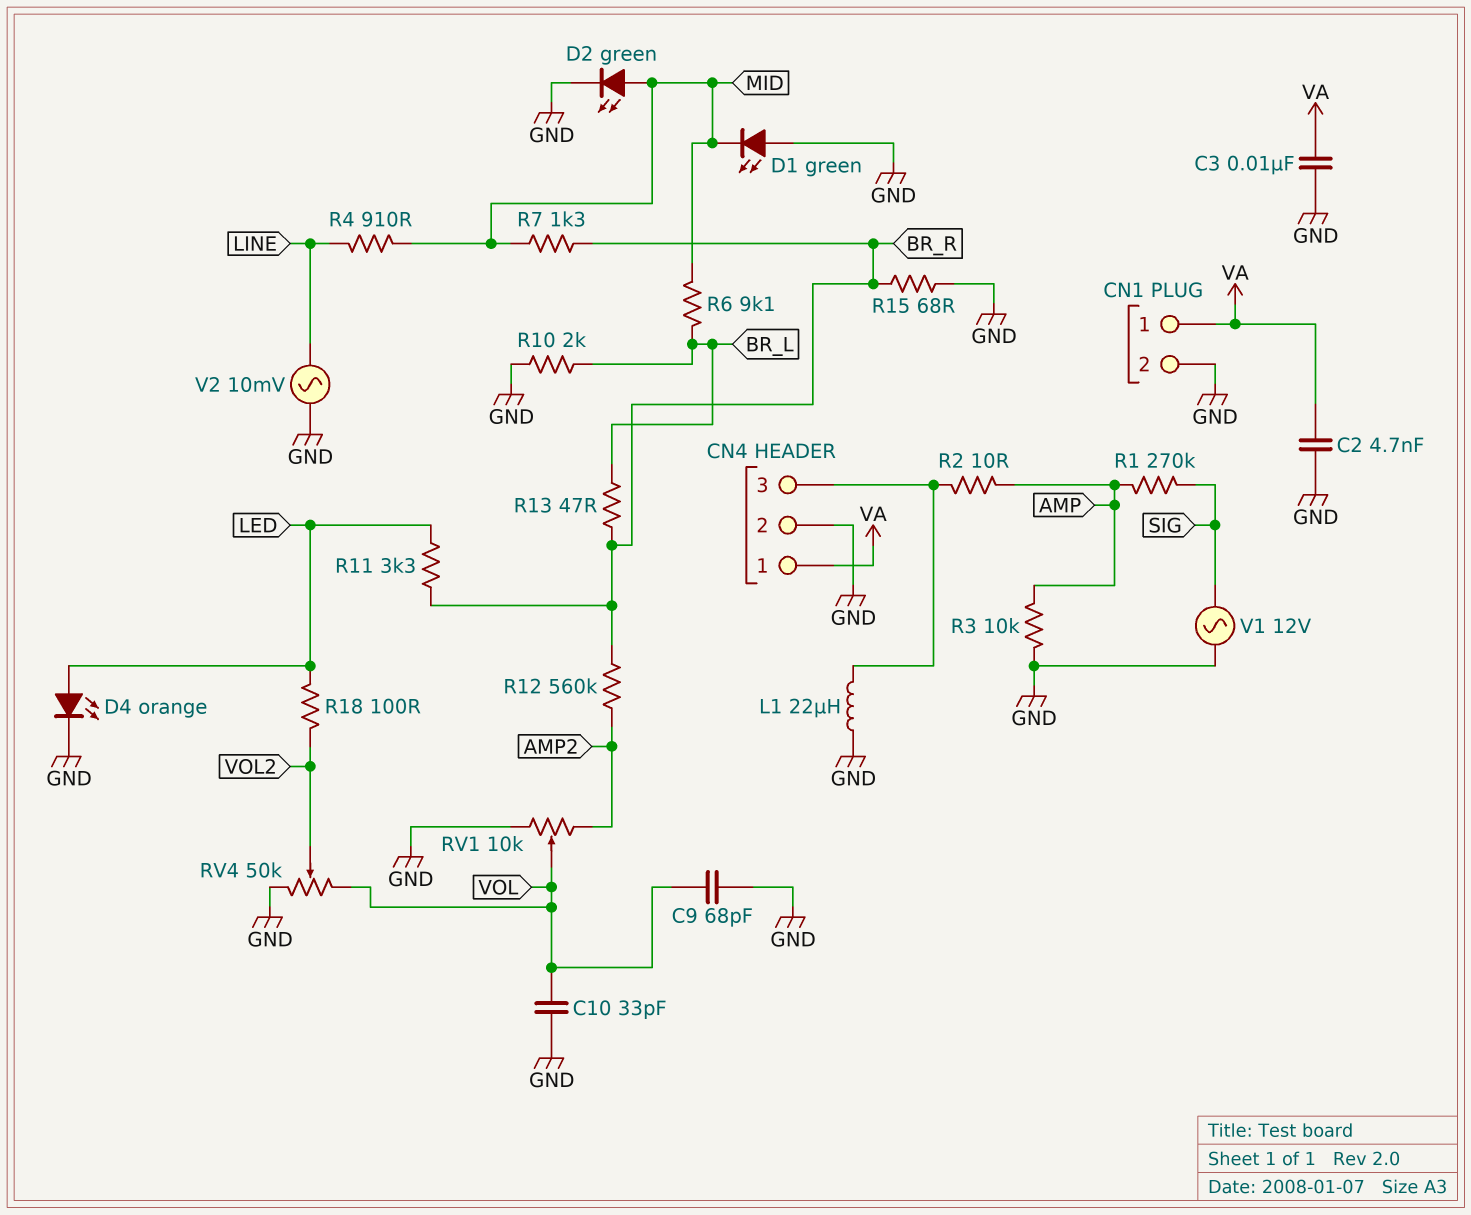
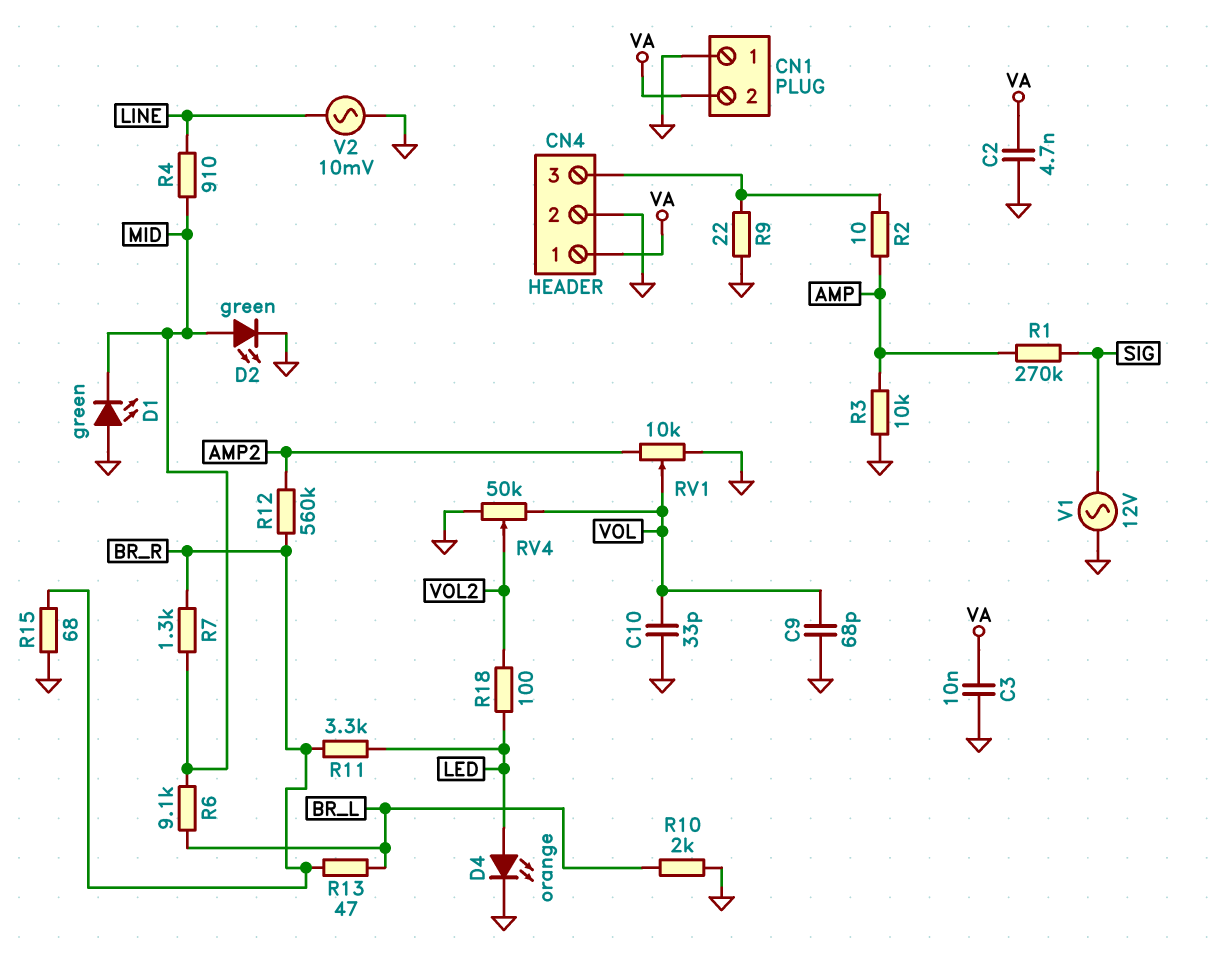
CN1 pin 1: VA -> GND
CN1 pin 2: GND -> VA
L1: 22uH (CN4/3, GND) -> none
R9: none -> 22 (CN4/3, GND)

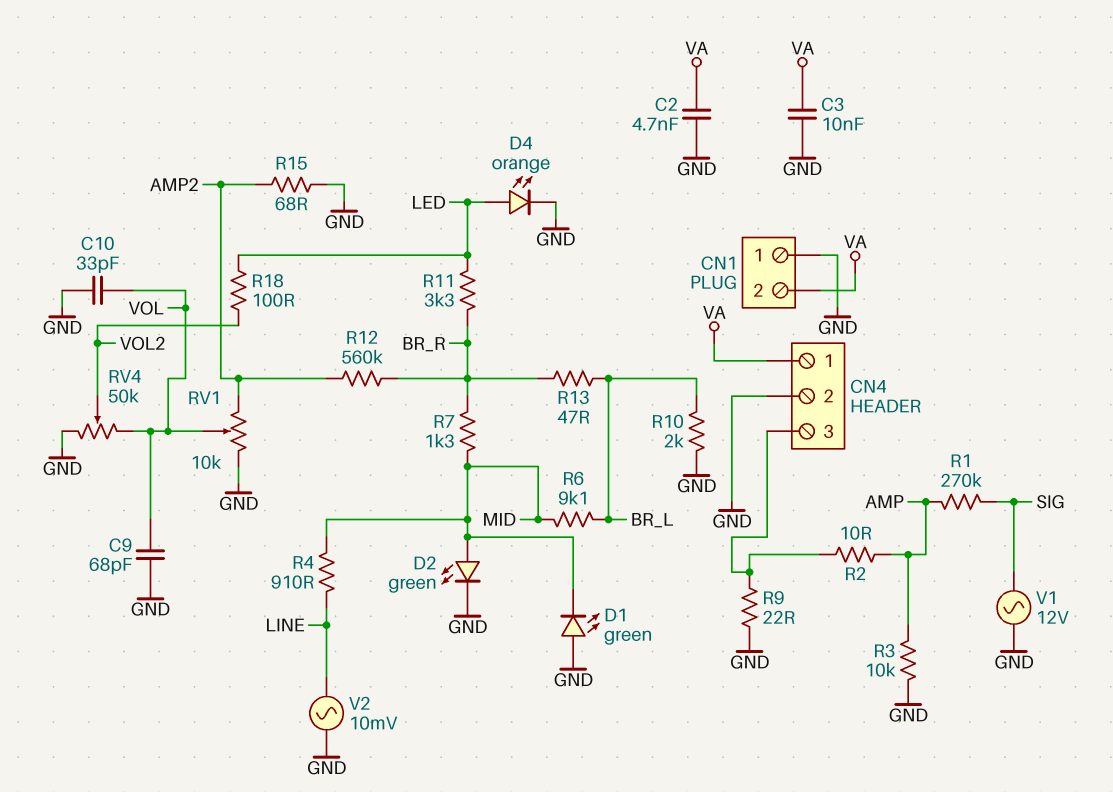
R15: 68 (BR_R, GND) -> 68 (AMP2, GND)

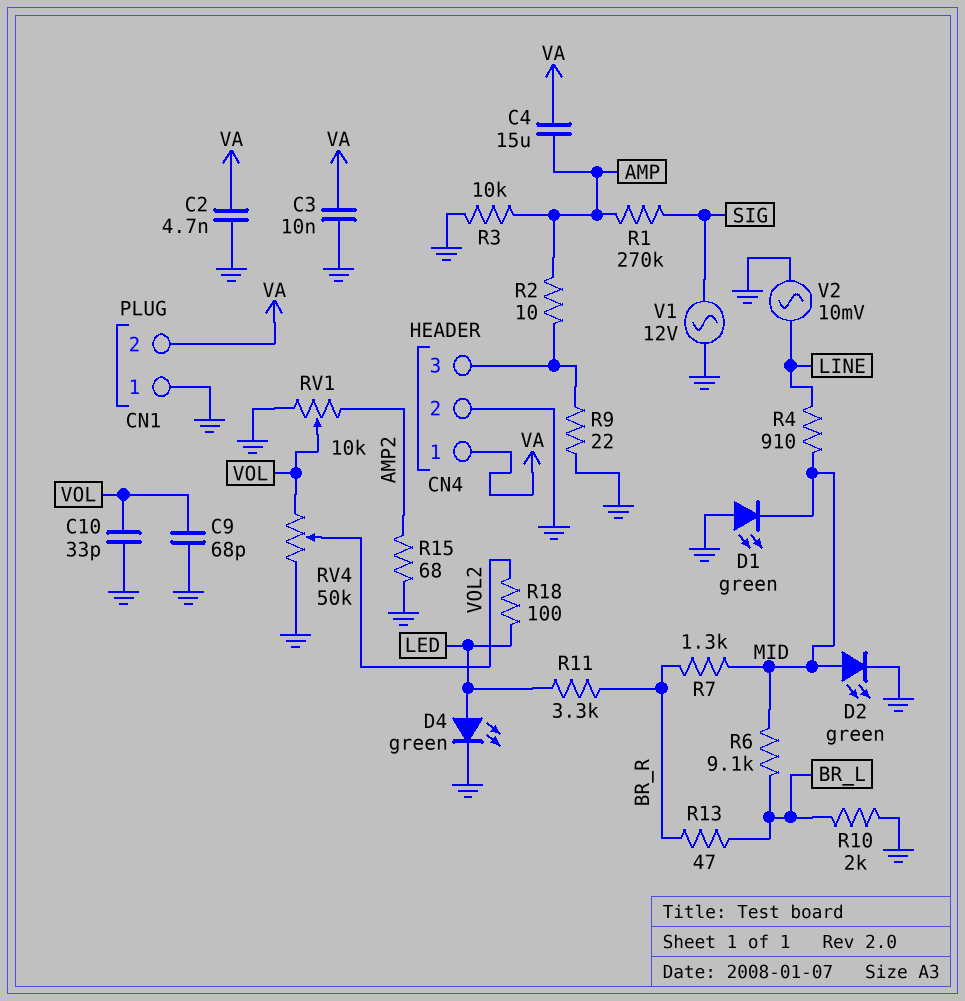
C4: none -> 15uF (AMP, VA)
D4: LED orange (A LED, K GND) -> LED green (A LED, K GND)
R12: 560k (AMP2, BR_R) -> none

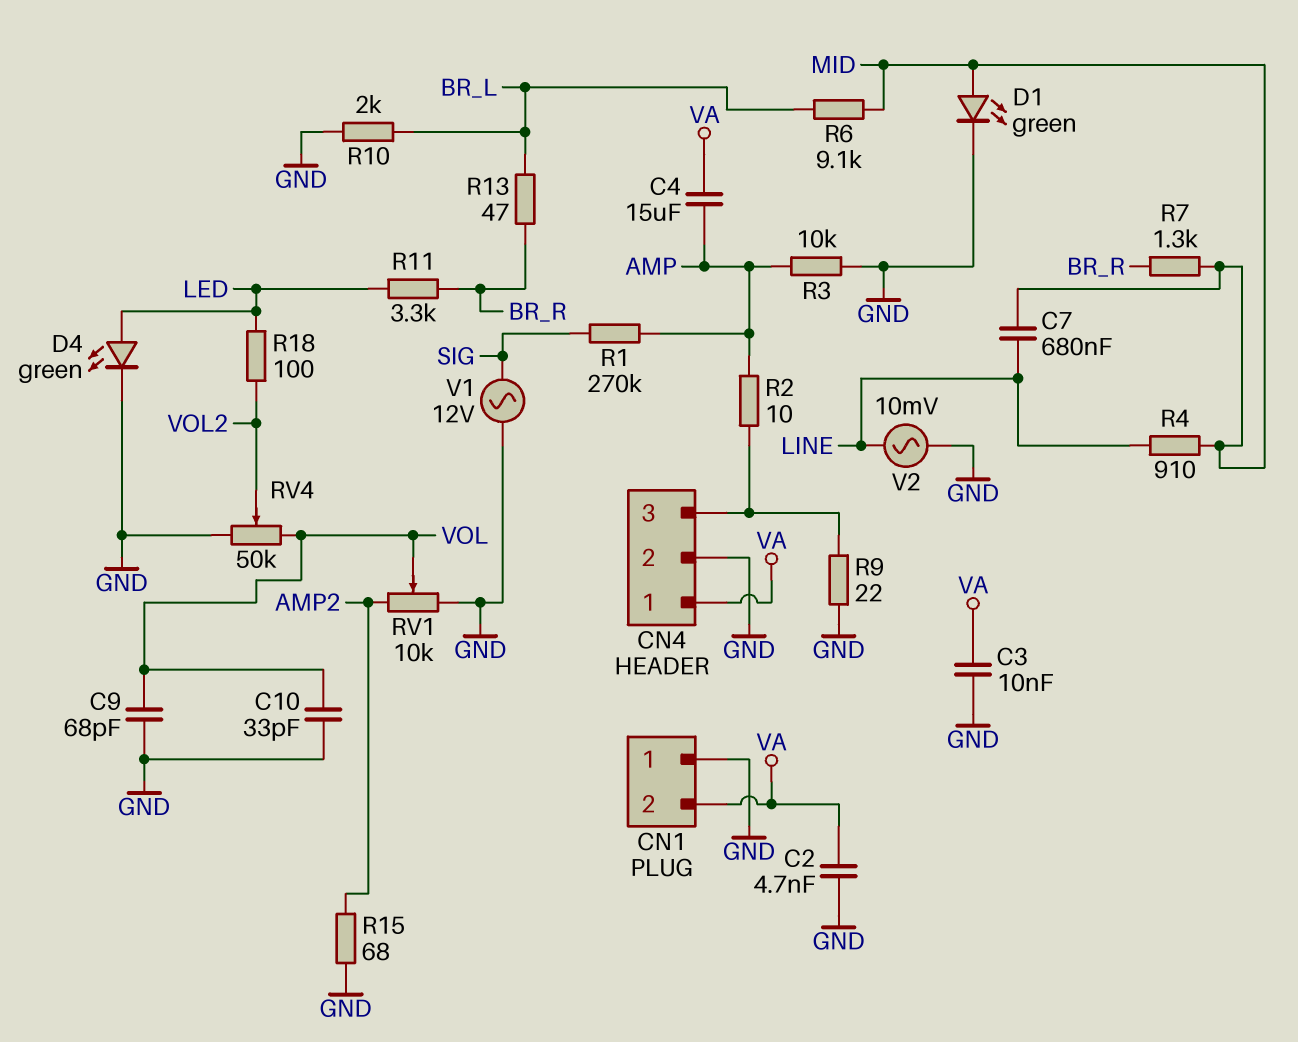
C7: none -> 680nF (LINE, MID)
D1: LED green (A GND, K MID) -> LED green (A MID, K GND)
D2: LED green (A MID, K GND) -> none

